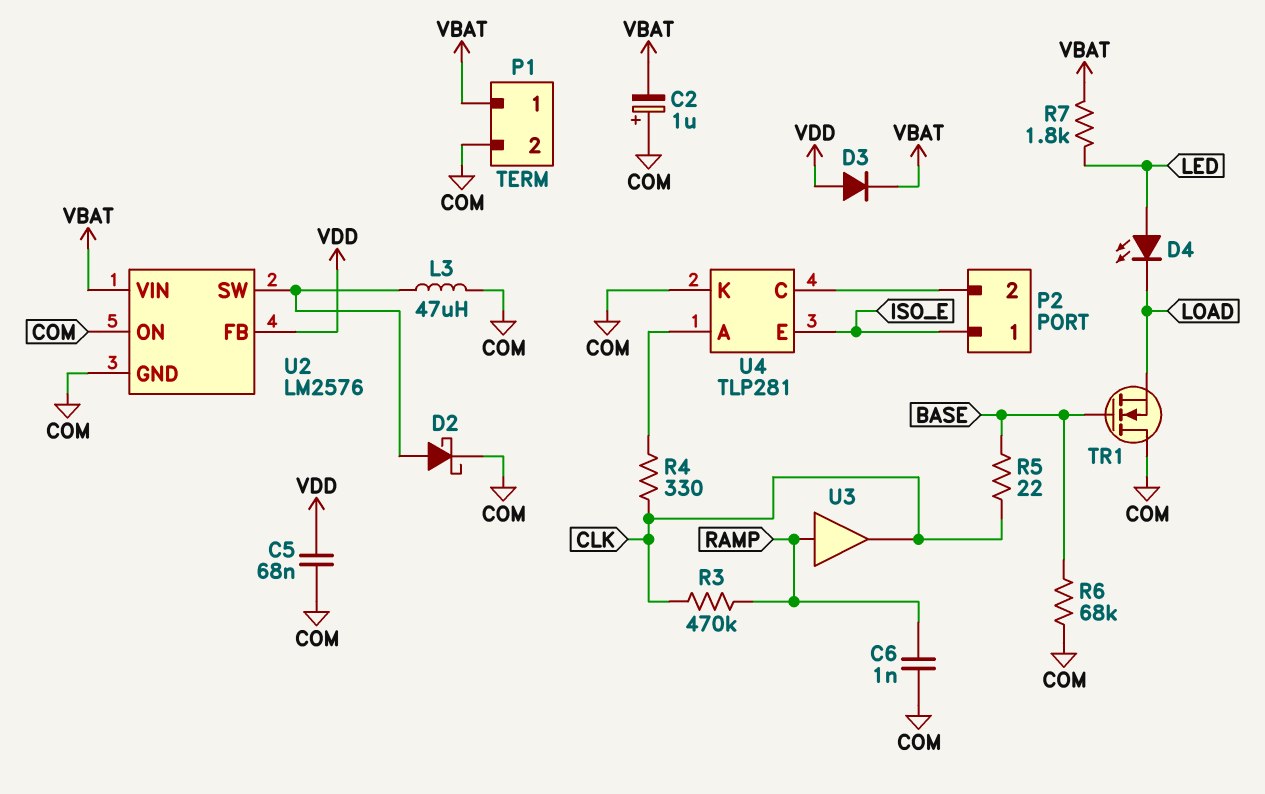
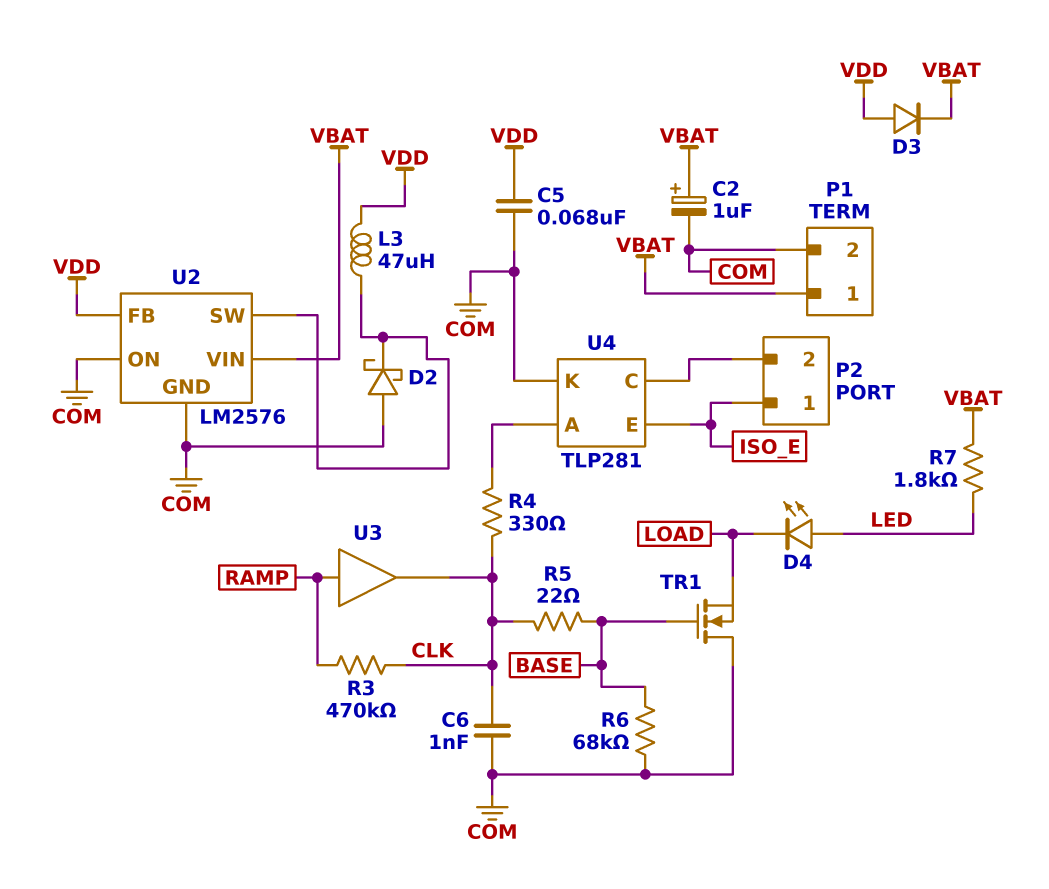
C2: 1uF (plus COM, minus VBAT) -> 1uF (plus VBAT, minus COM)
C6: 1nF (COM, RAMP) -> 1nF (CLK, COM)
D2: schottky (A U2/SW, K COM) -> schottky (A COM, K U2/SW)
L3: 47uH (COM, U2/SW) -> 47uH (U2/SW, VDD)

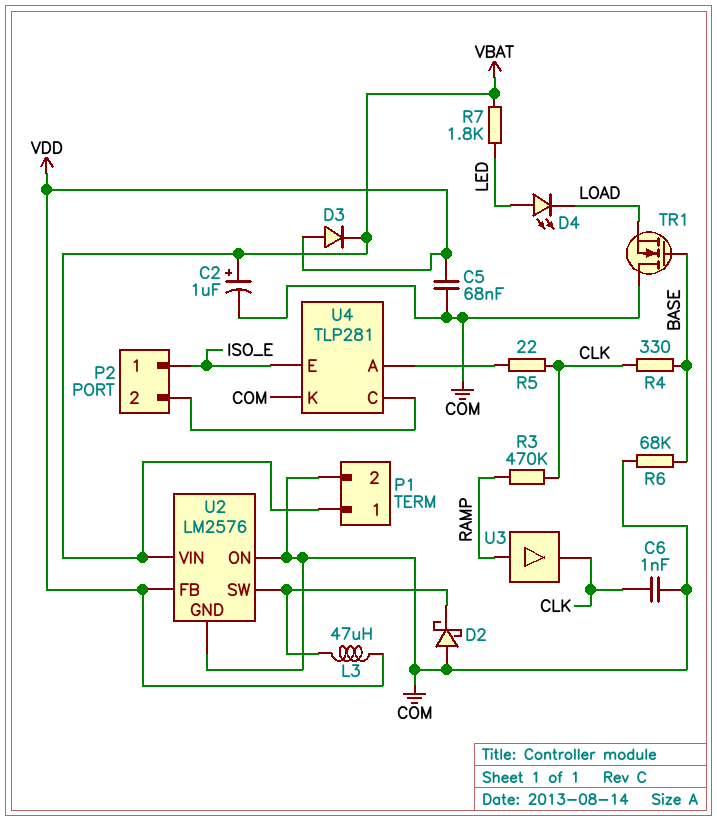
R4: 330 (CLK, U4/A) -> 330 (BASE, CLK)
R5: 22 (BASE, CLK) -> 22 (CLK, U4/A)

